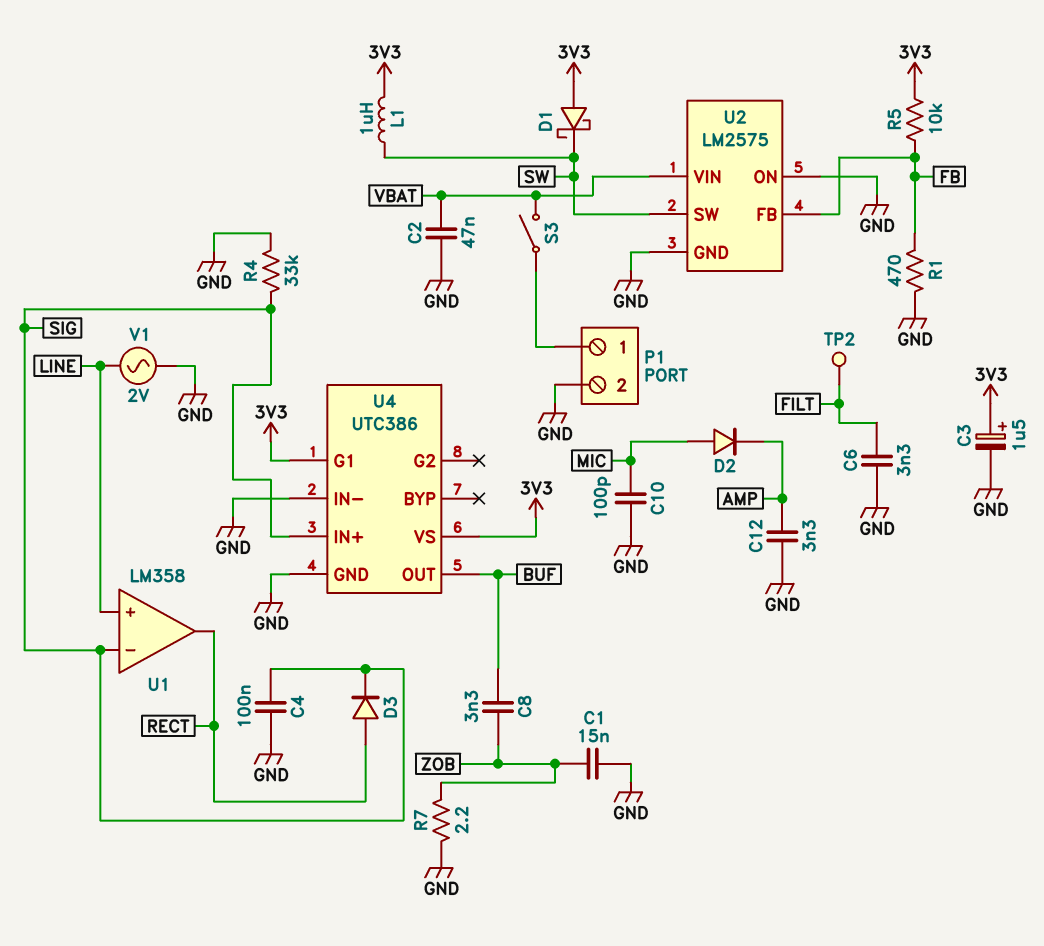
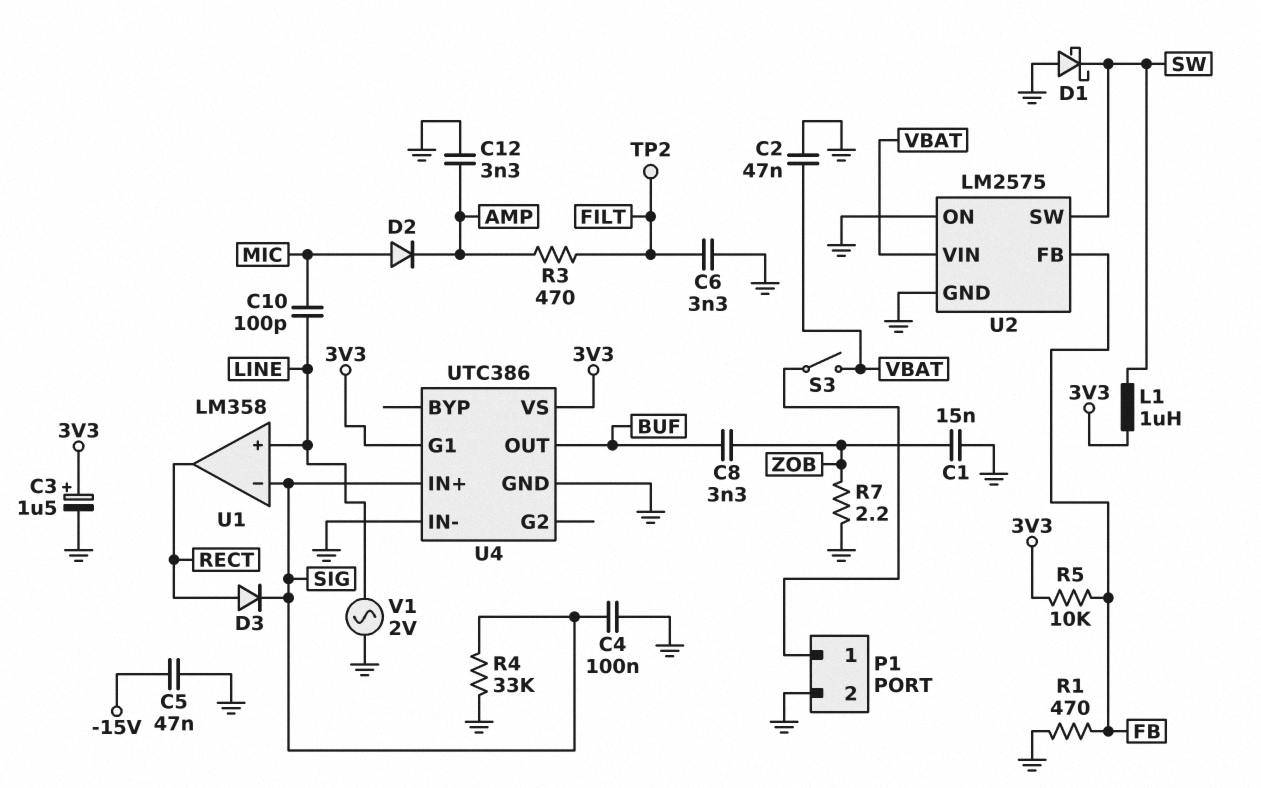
C5: none -> 47nF (-15V, GND)
C10: 100pF (GND, MIC) -> 100pF (LINE, MIC)
D1: schottky (A 3V3, K SW) -> schottky (A GND, K SW)
R3: none -> 470 (AMP, FILT)

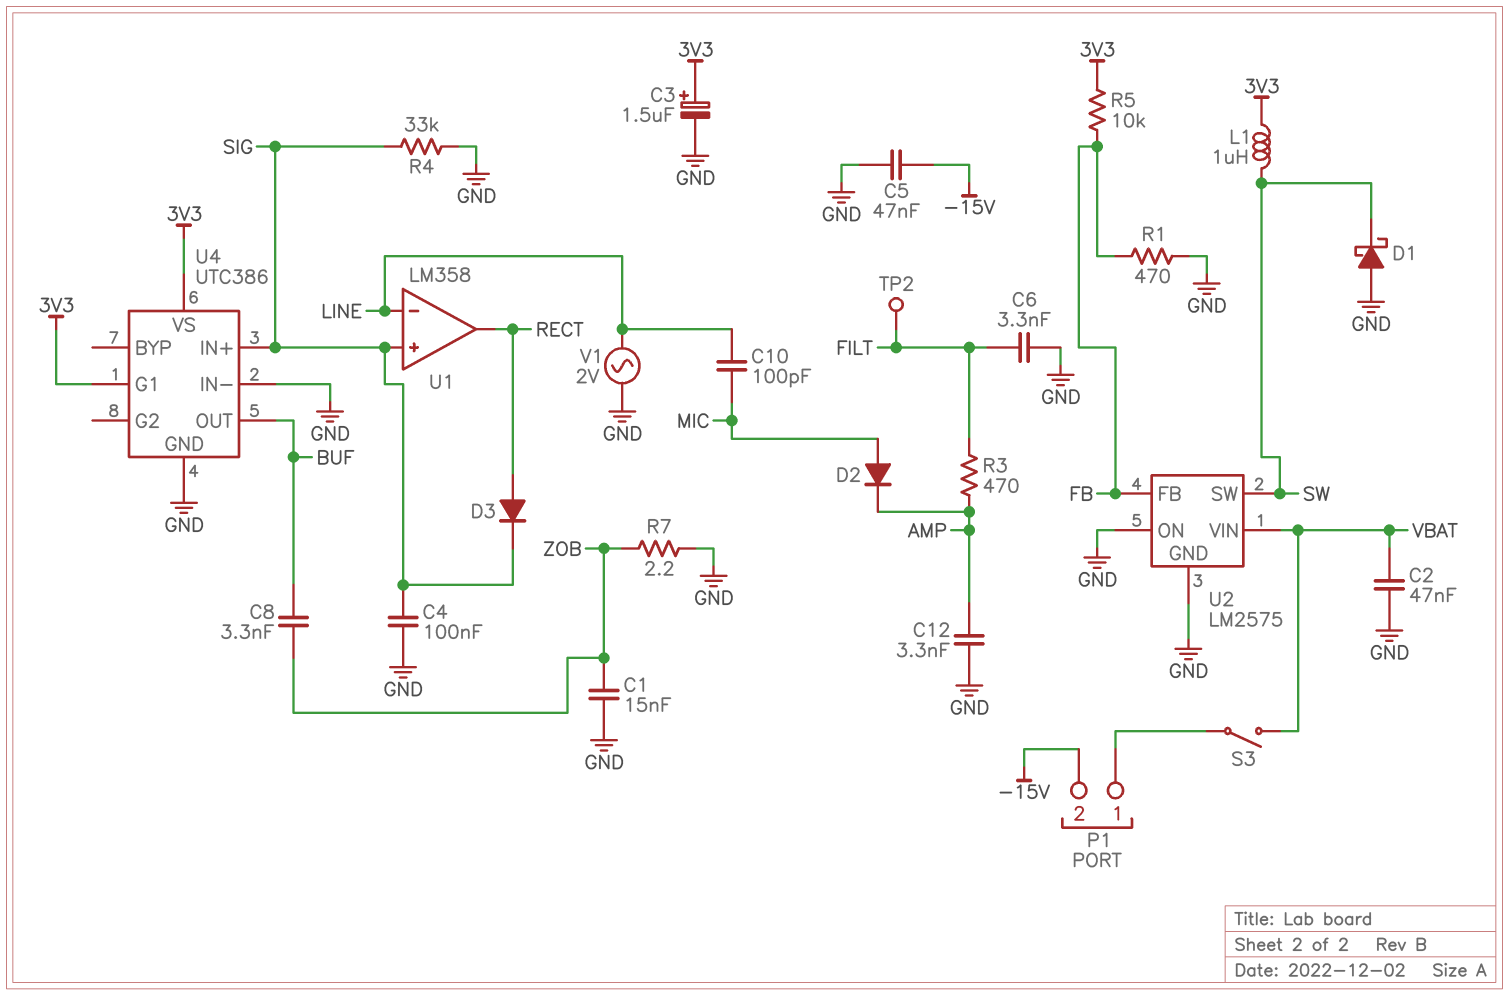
P1 pin 2: GND -> -15V
U1 pin in+: LINE -> SIG
U1 pin in-: SIG -> LINE

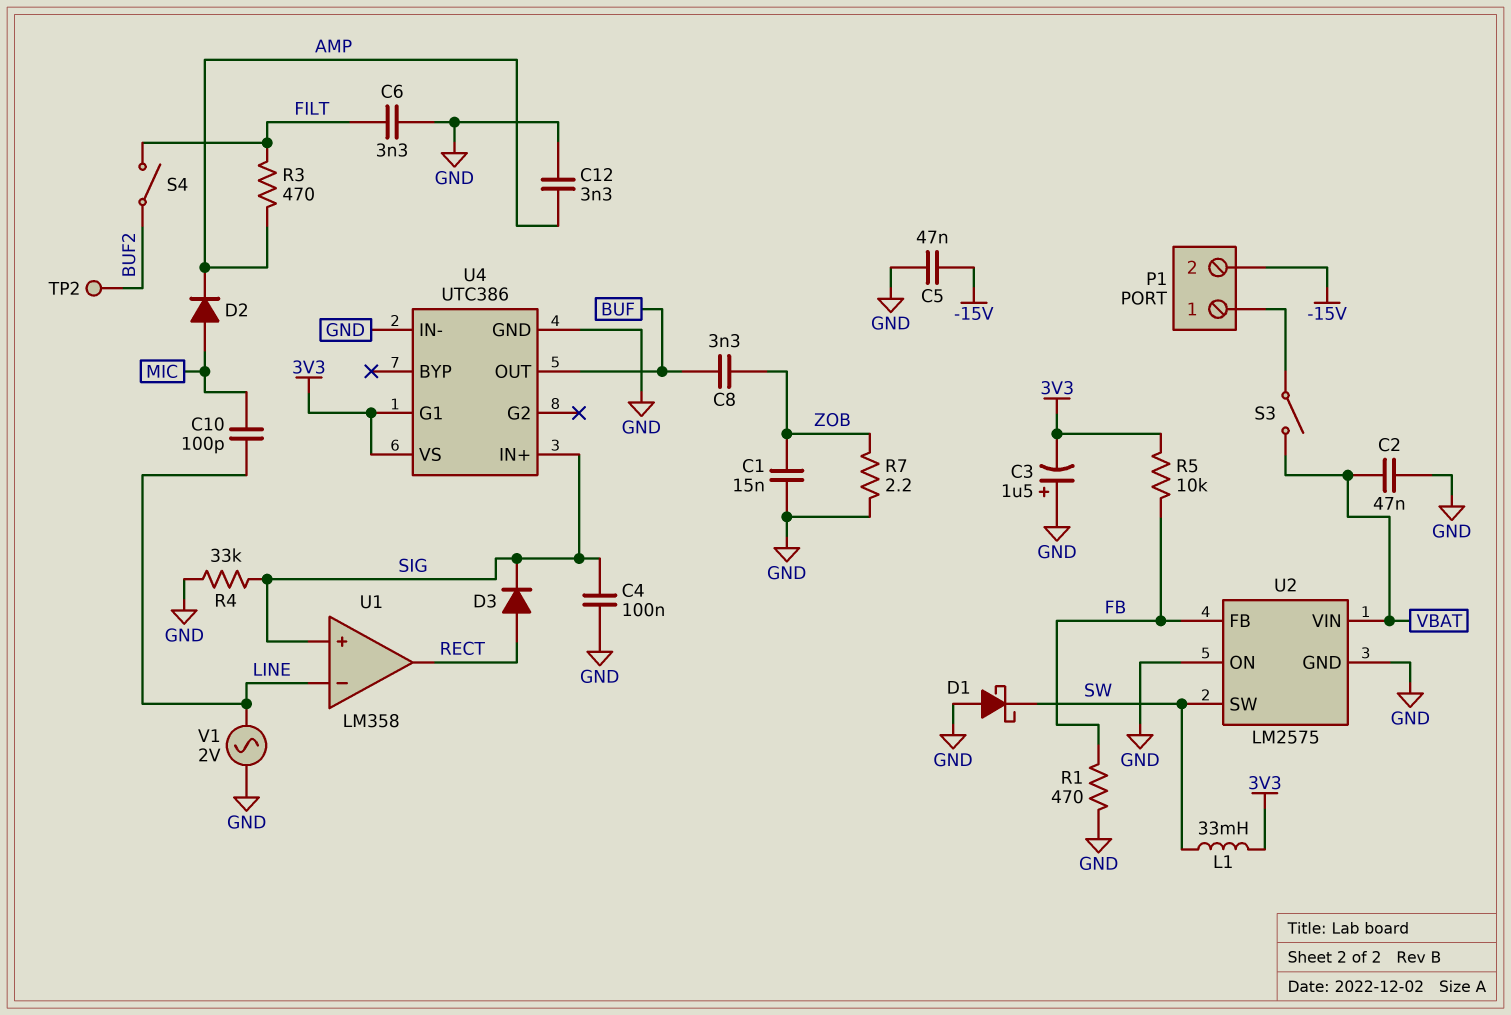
C3: 1.5uF (plus 3V3, minus GND) -> 1.5uF (plus GND, minus 3V3)
L1: 1uH (3V3, SW) -> 33mH (3V3, SW)
S4: none -> switch (BUF2, FILT)
TP2: test point (FILT) -> test point (BUF2)

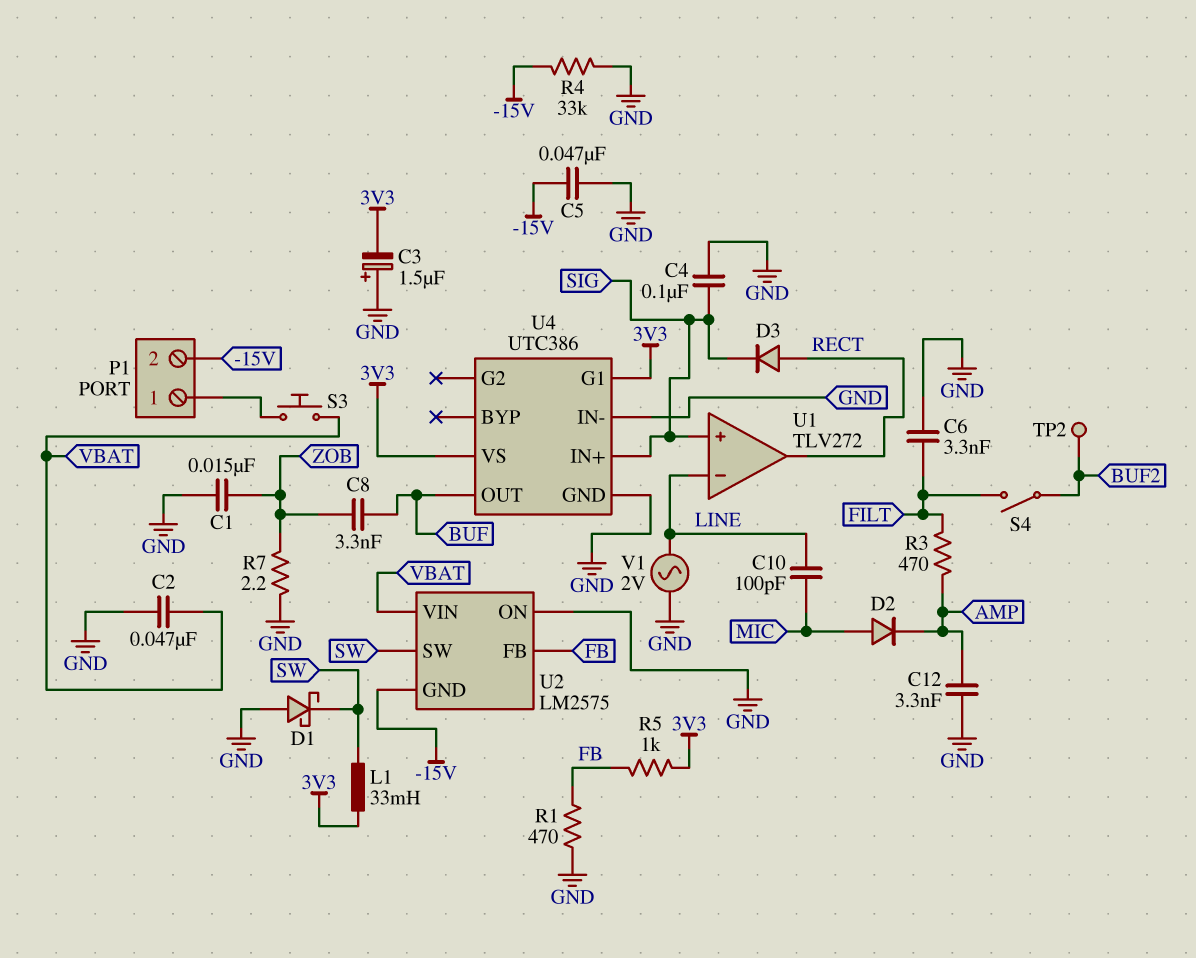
R4: 33k (GND, SIG) -> 33k (-15V, GND)
R5: 10k (3V3, FB) -> 1k (3V3, FB)
S3: switch (P1/1, VBAT) -> button (P1/1, VBAT)
U1: LM358 -> TLV272
U2 pin GND: GND -> -15V

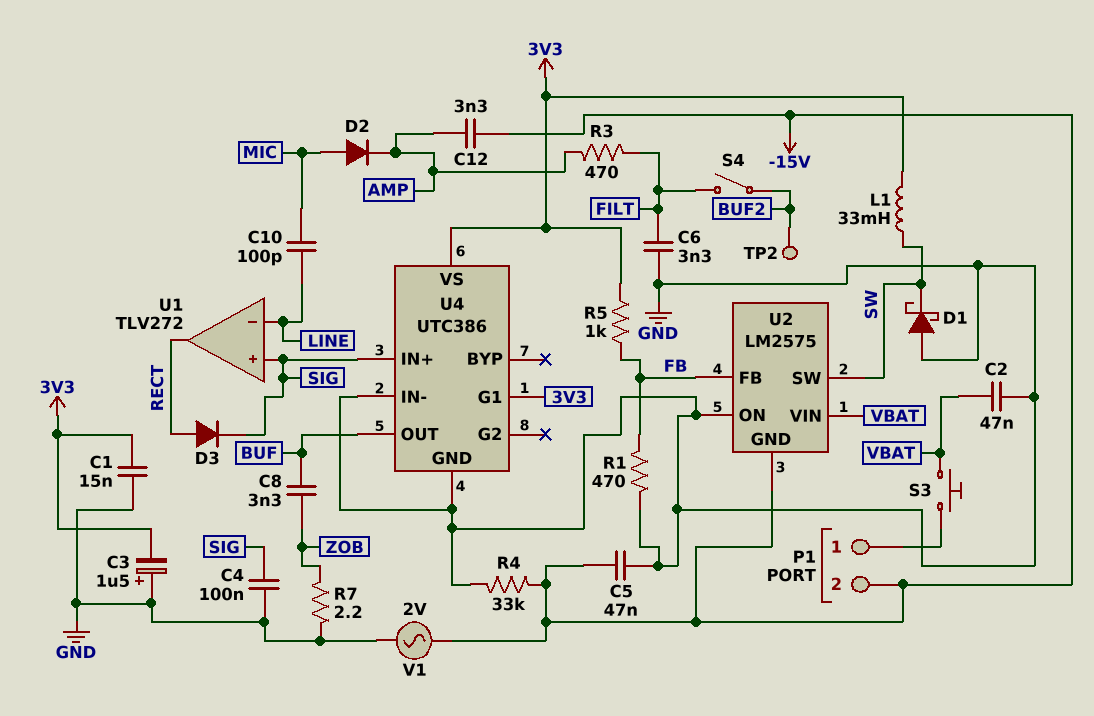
C1: 15nF (GND, ZOB) -> 15nF (3V3, GND)
C12: 3.3nF (AMP, GND) -> 3.3nF (-15V, AMP)
V1: AC 2V (GND, LINE) -> AC 2V (-15V, GND)

